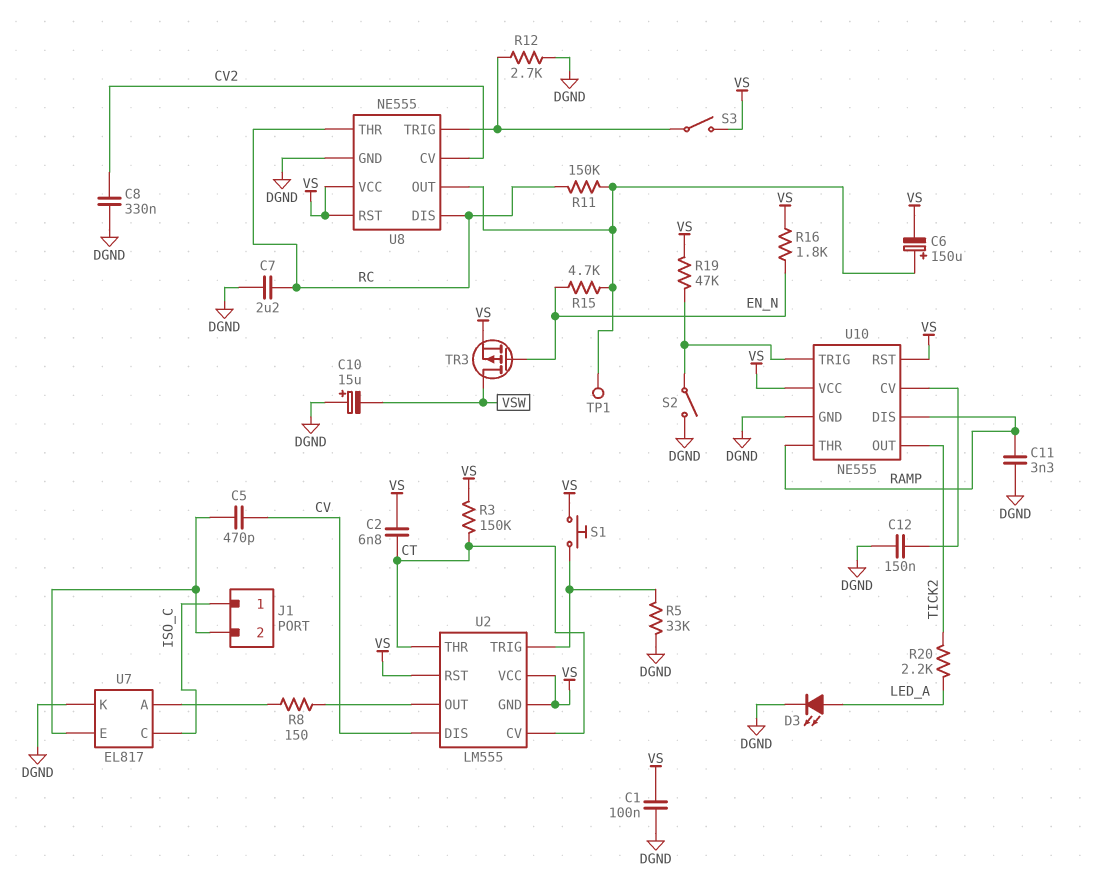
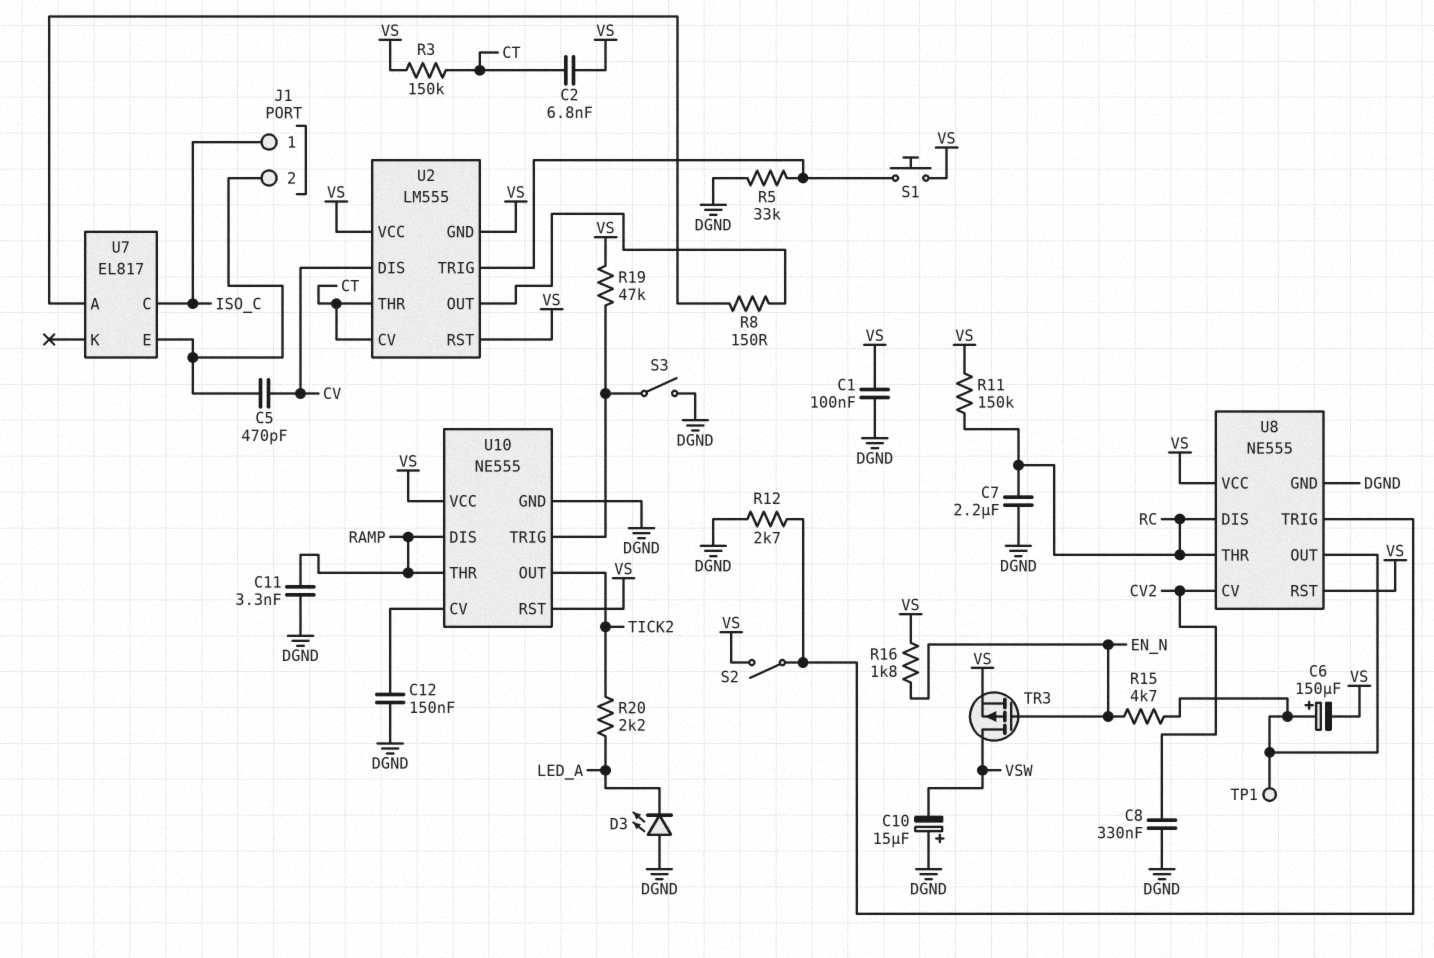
D3: LED (A LED_A, K DGND) -> LED (A DGND, K LED_A)
R11: 150k (RC, U8/OUT) -> 150k (RC, VS)
S2: switch (DGND, U10/TRIG) -> switch (U8/TRIG, VS)
S3: switch (U8/TRIG, VS) -> switch (DGND, U10/TRIG)
U7 pin K: DGND -> none

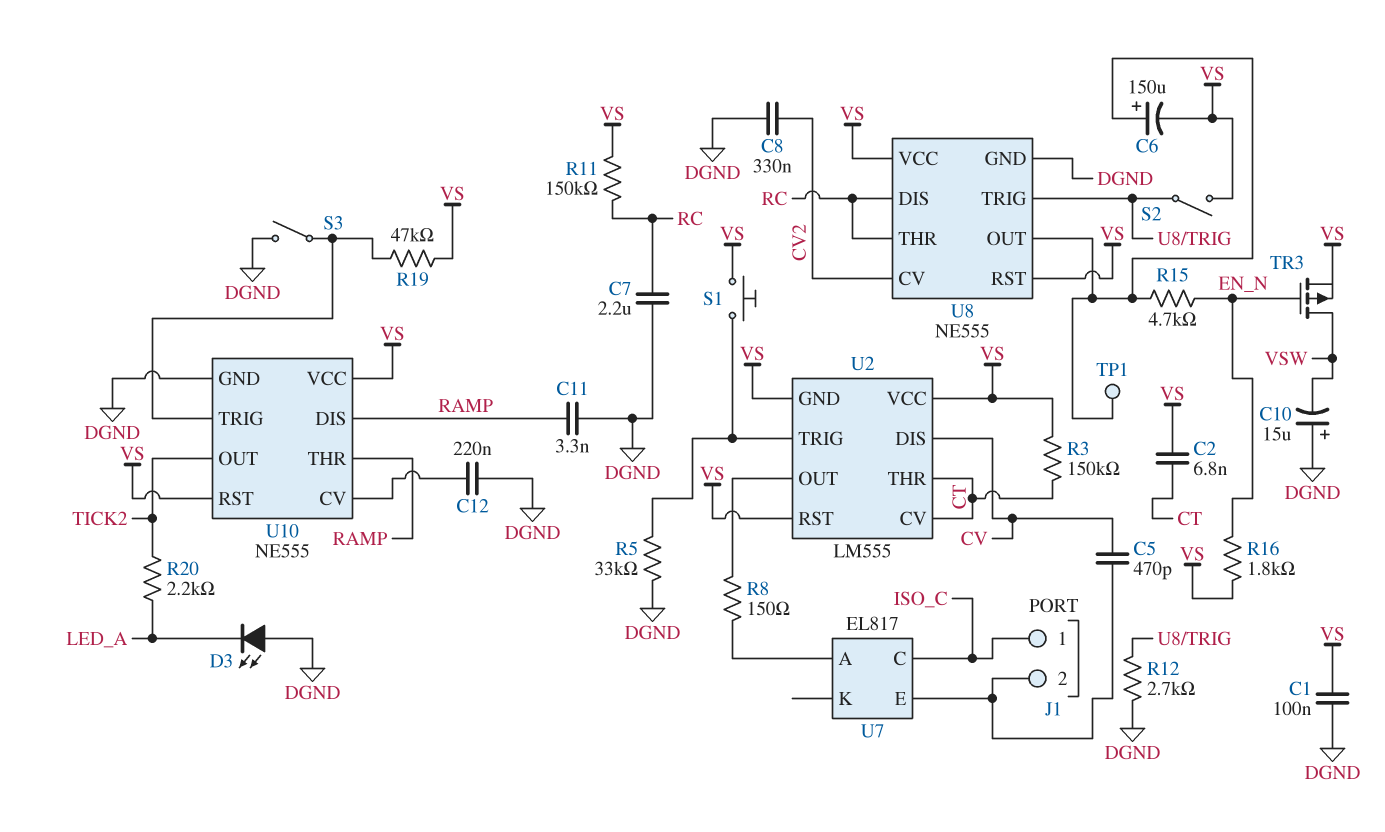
C12: 150nF (DGND, U10/CV) -> 220nF (DGND, U10/CV)

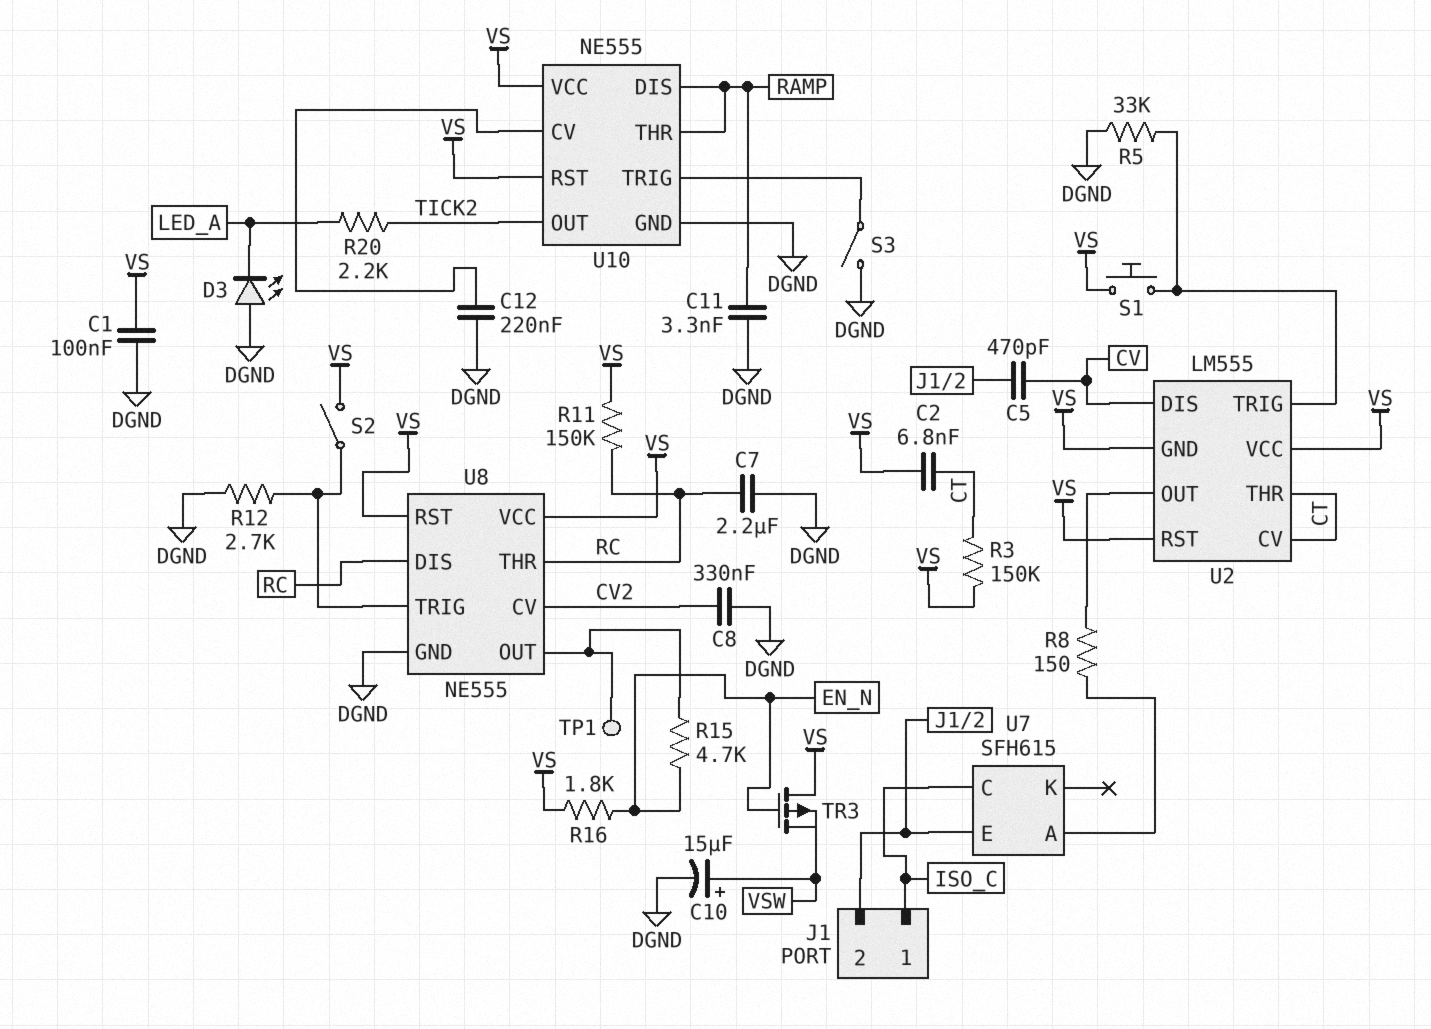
C6: 150uF (plus U8/OUT, minus VS) -> none
C10: 15uF (plus DGND, minus VSW) -> 15uF (plus VSW, minus DGND)
R19: 47k (U10/TRIG, VS) -> none
TR3: PMOS (G EN_N, D VSW, S VS) -> PMOS (G EN_N, D VS, S VSW)
U7: EL817 -> SFH615

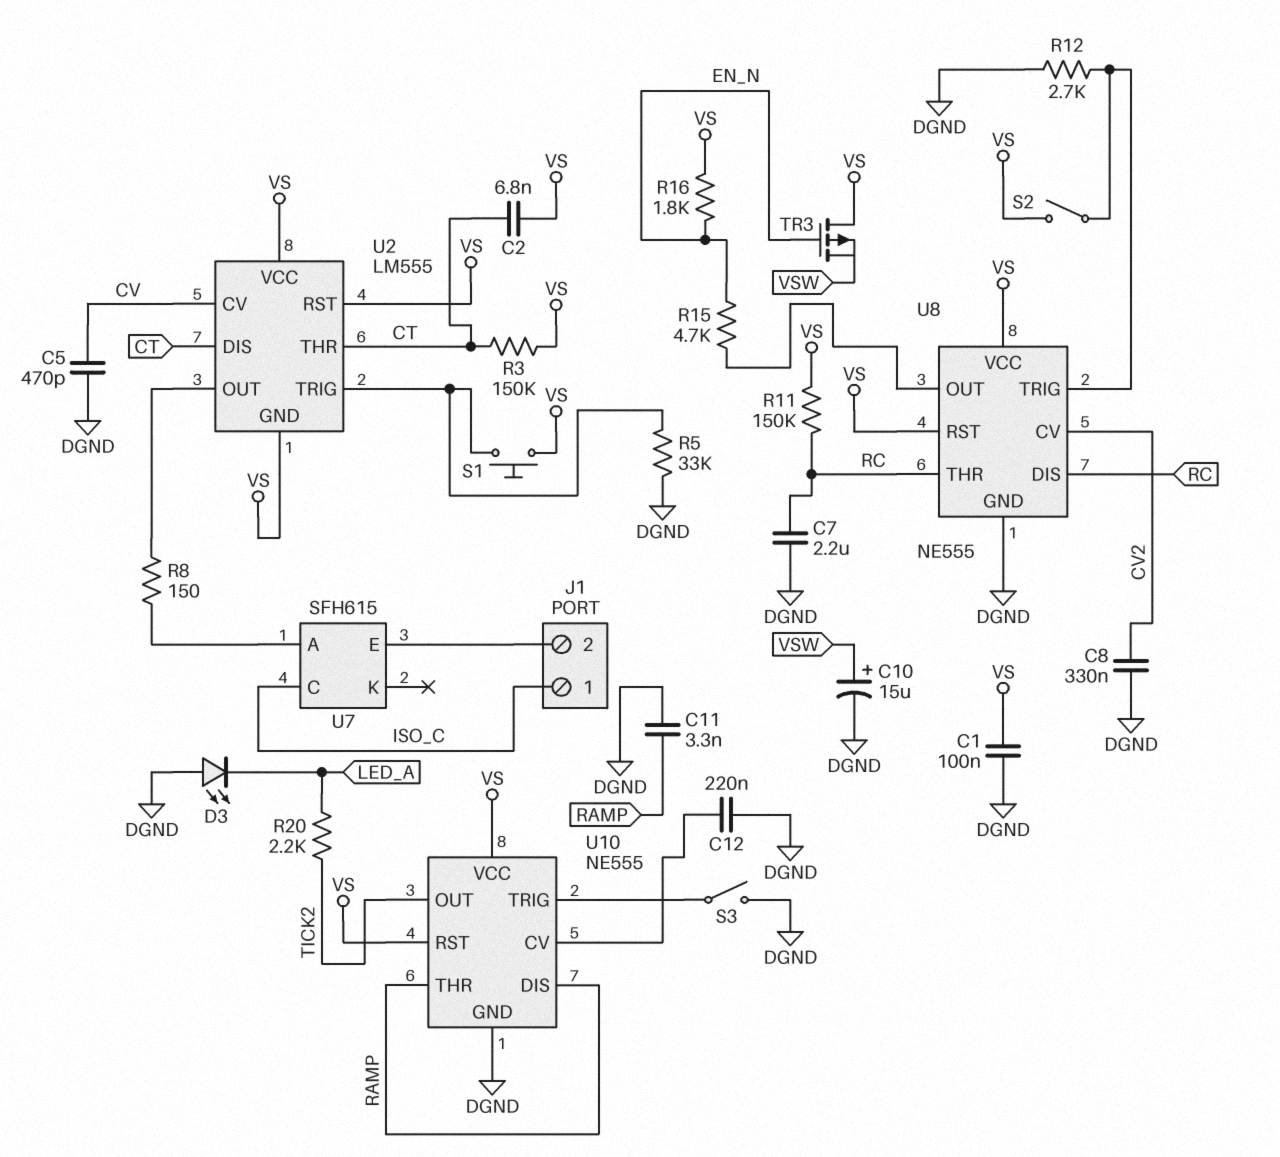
C5: 470pF (CV, J1/2) -> 470pF (CV, DGND)
TP1: test point (U8/OUT) -> none
U2 pin CV: CT -> CV
U2 pin DIS: CV -> CT

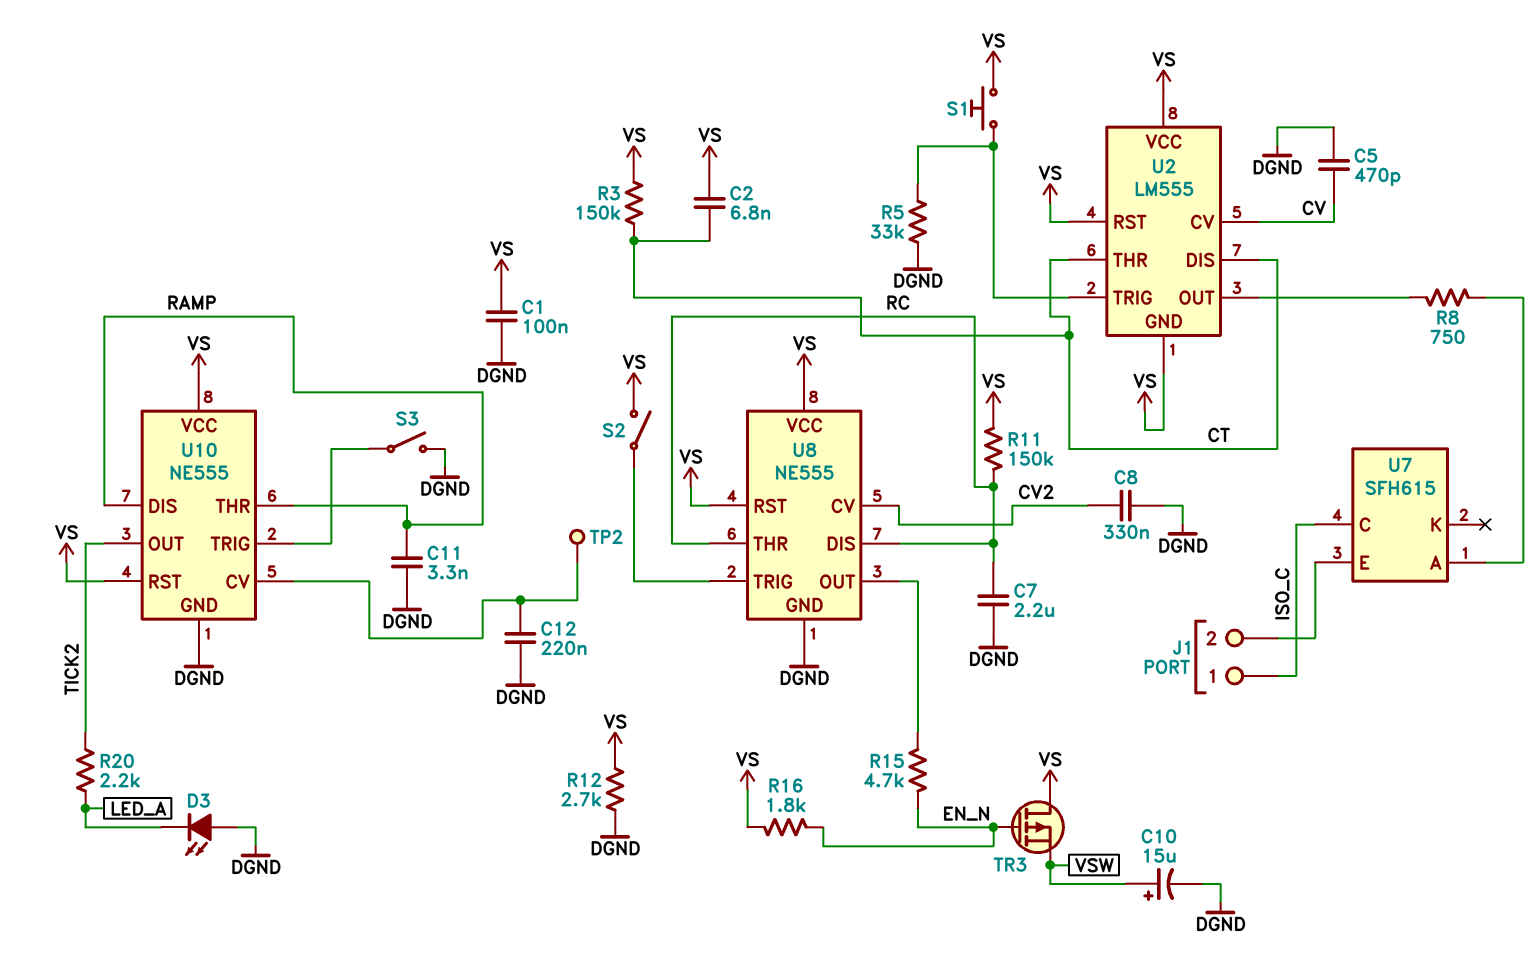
R8: 150 (U2/OUT, U7/A) -> 750 (U2/OUT, U7/A)
R12: 2.7k (DGND, U8/TRIG) -> 2.7k (DGND, VS)
TP2: none -> test point (U10/CV)

